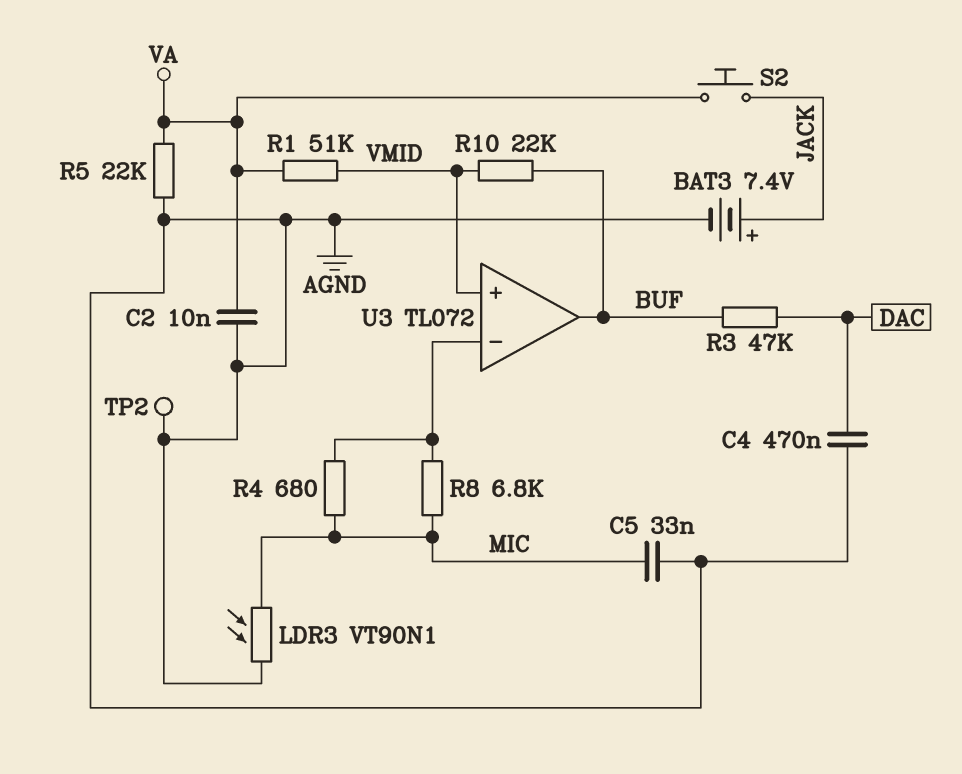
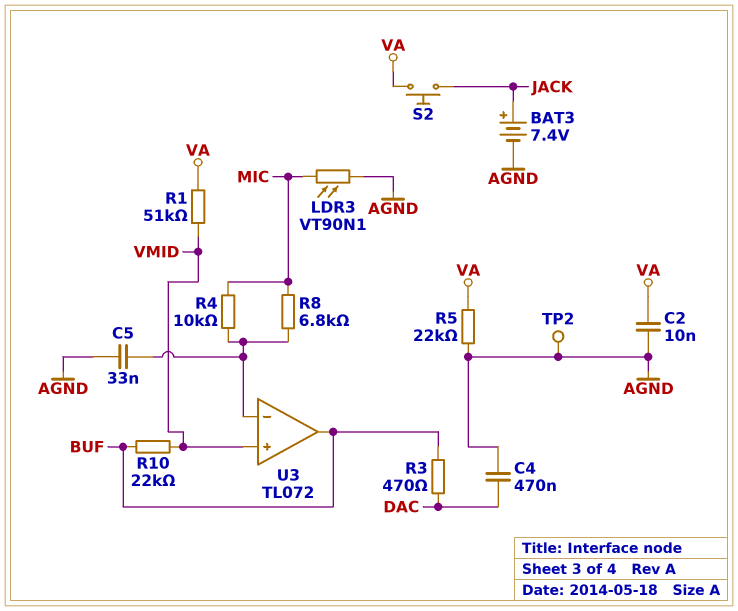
C5: 33nF (AGND, MIC) -> 33nF (AGND, U3/in-)
R3: 47k (BUF, DAC) -> 470 (BUF, DAC)
R4: 680 (MIC, U3/in-) -> 10k (MIC, U3/in-)

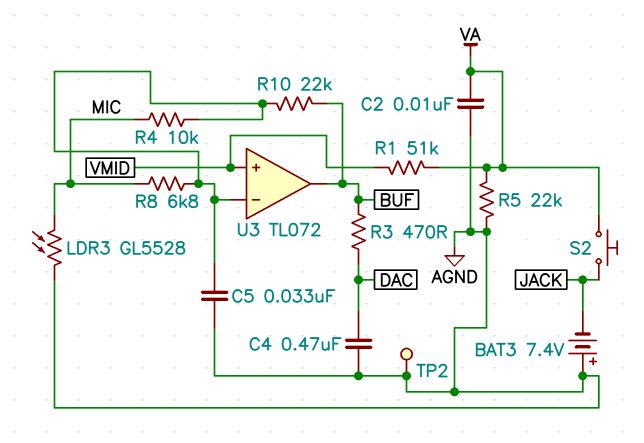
BAT3: 7.4V (plus JACK, minus AGND) -> 7.4V (plus AGND, minus JACK)
LDR3: VT90N1 (AGND, MIC) -> GL5528 (AGND, MIC)
R10: 22k (BUF, VMID) -> 22k (BUF, U3/in-)

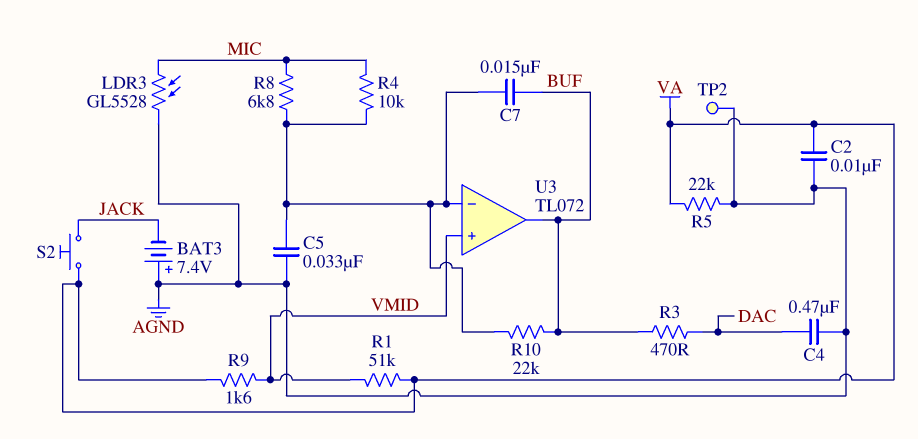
C7: none -> 15nF (BUF, U3/in-)
R9: none -> 1.6k (VA, VMID)

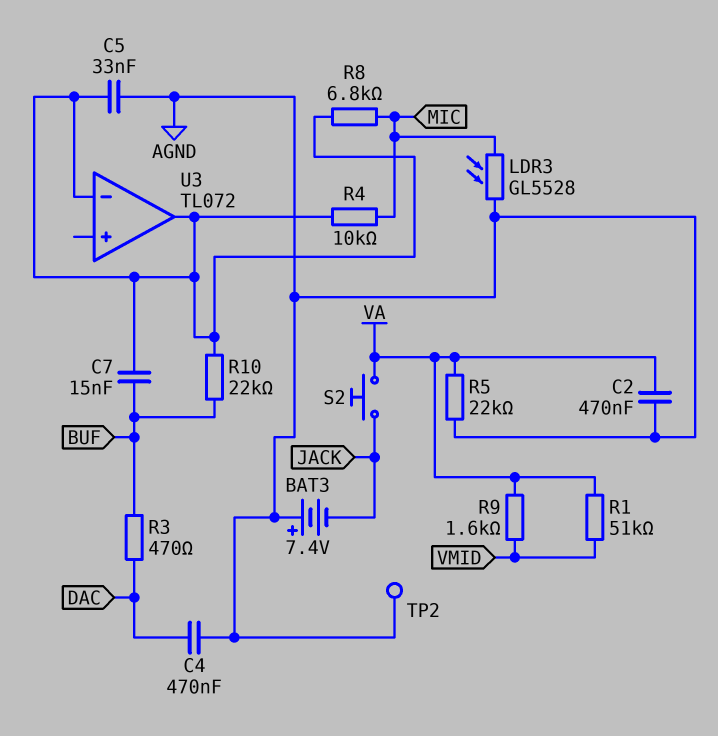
C2: 10nF (AGND, VA) -> 470nF (AGND, VA)
U3 pin in+: VMID -> none
U3 pin out: BUF -> U3/in-

